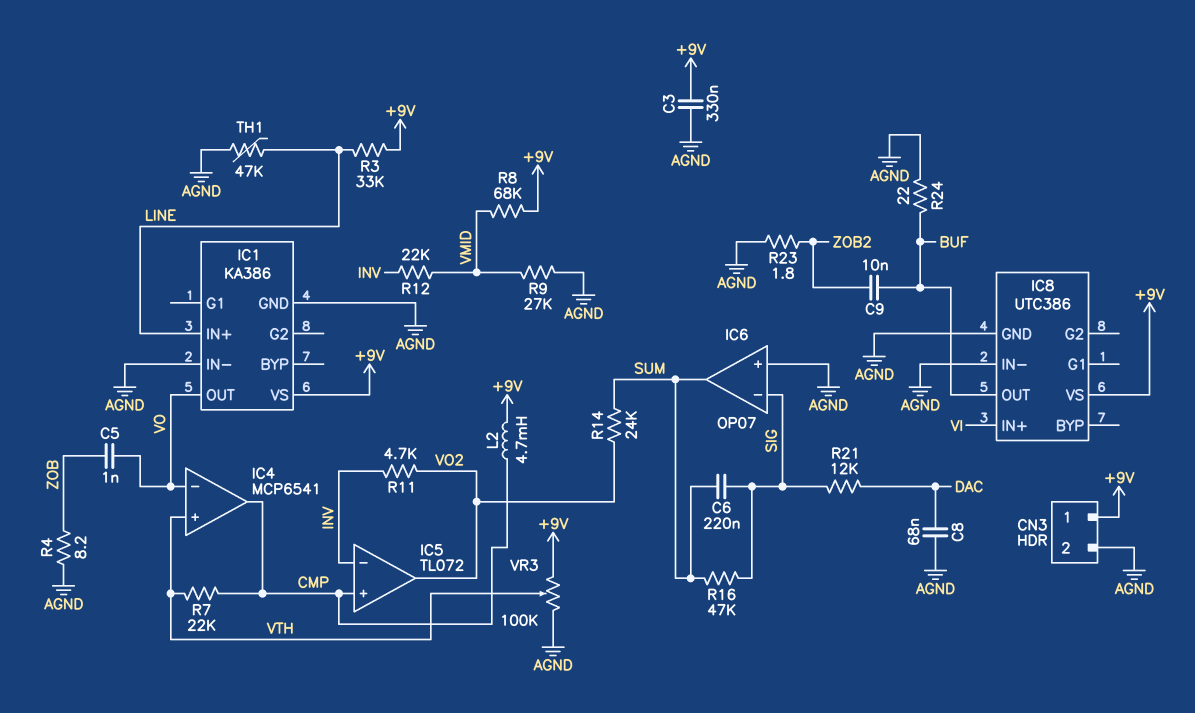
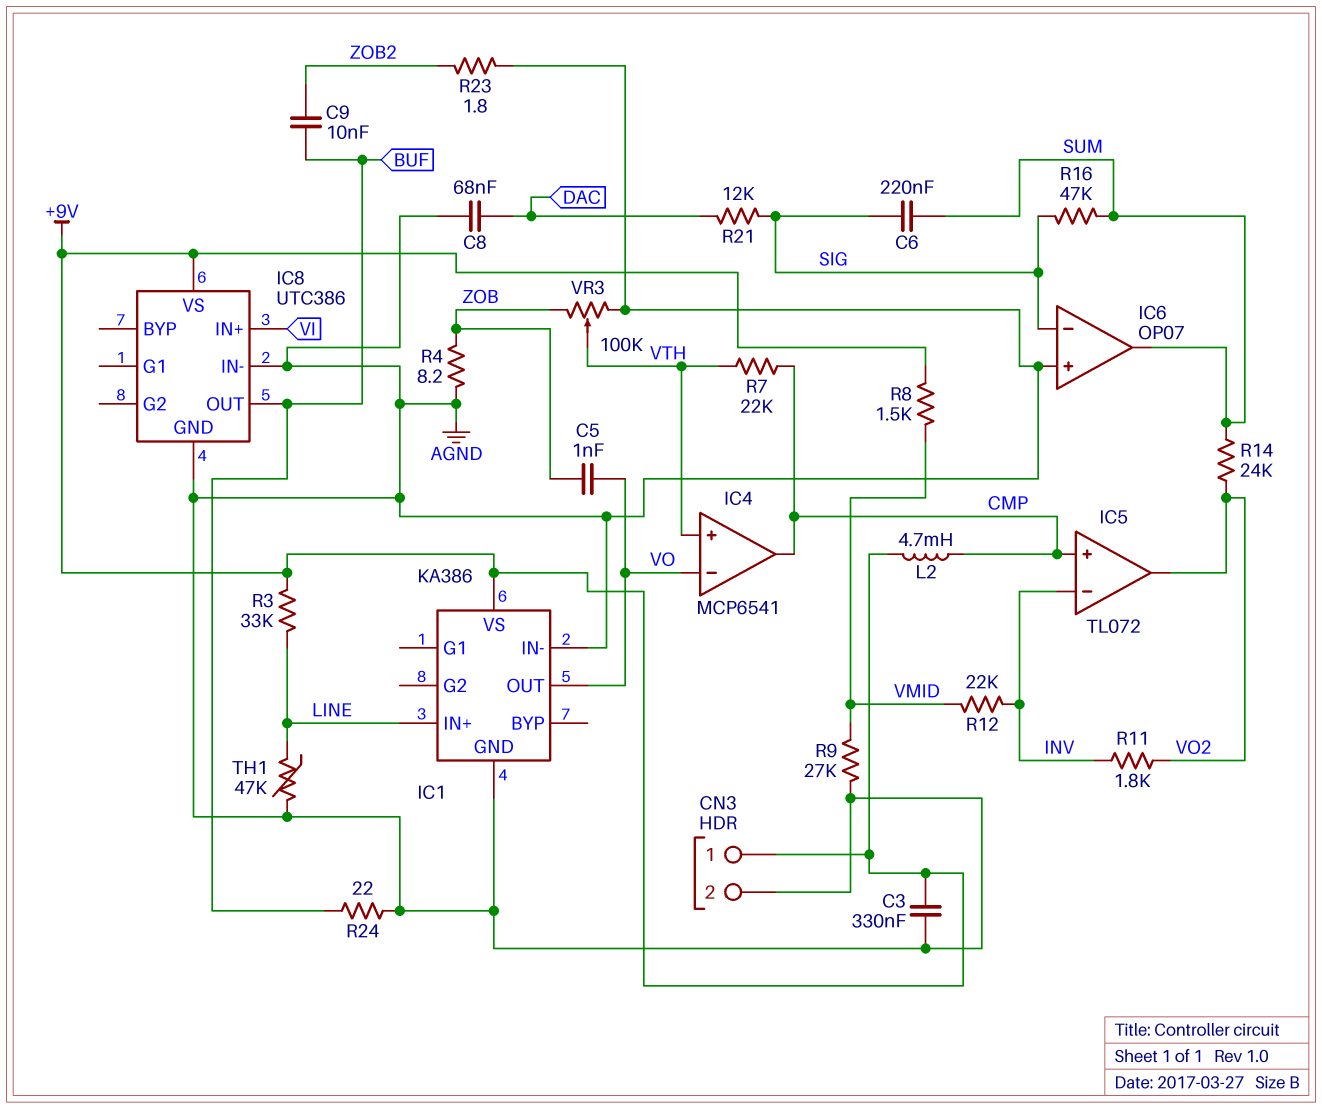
R8: 68k (+9V, VMID) -> 1.5k (+9V, VMID)
R11: 4.7k (INV, VO2) -> 1.8k (INV, VO2)
VR3: 100k (+9V, AGND, wiper VTH) -> 100k (AGND, ZOB, wiper VTH)

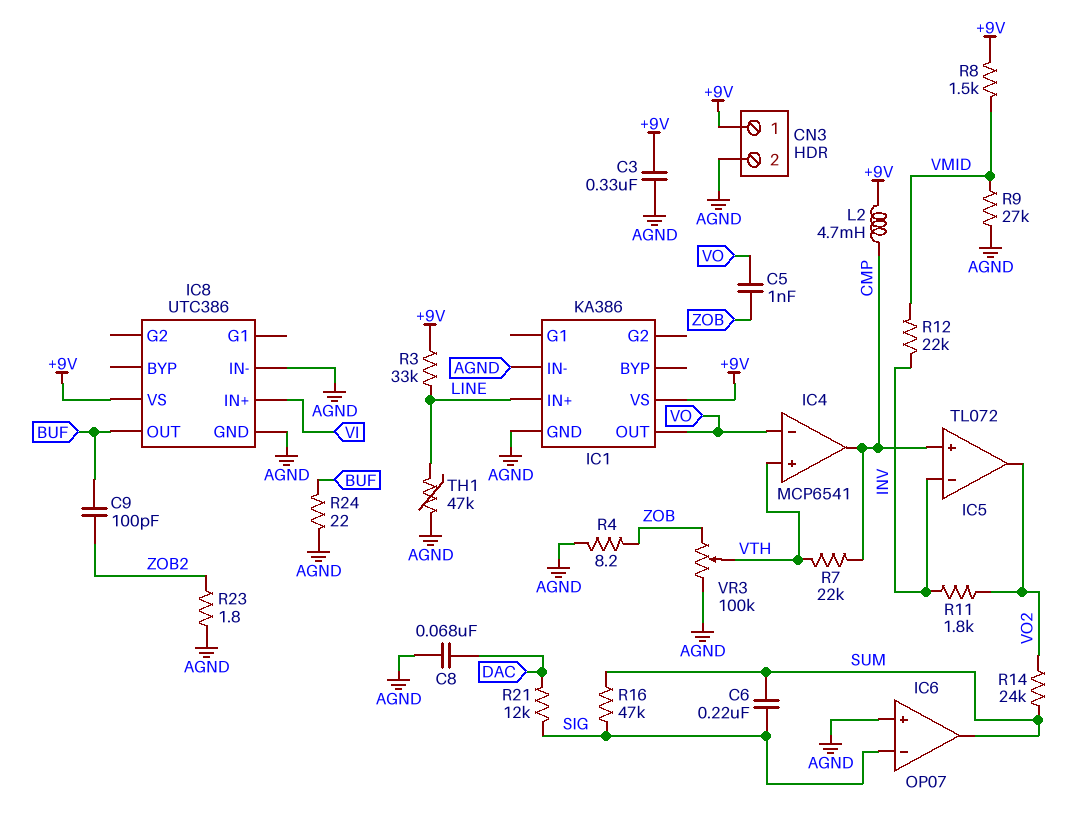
C9: 10nF (BUF, ZOB2) -> 100pF (BUF, ZOB2)

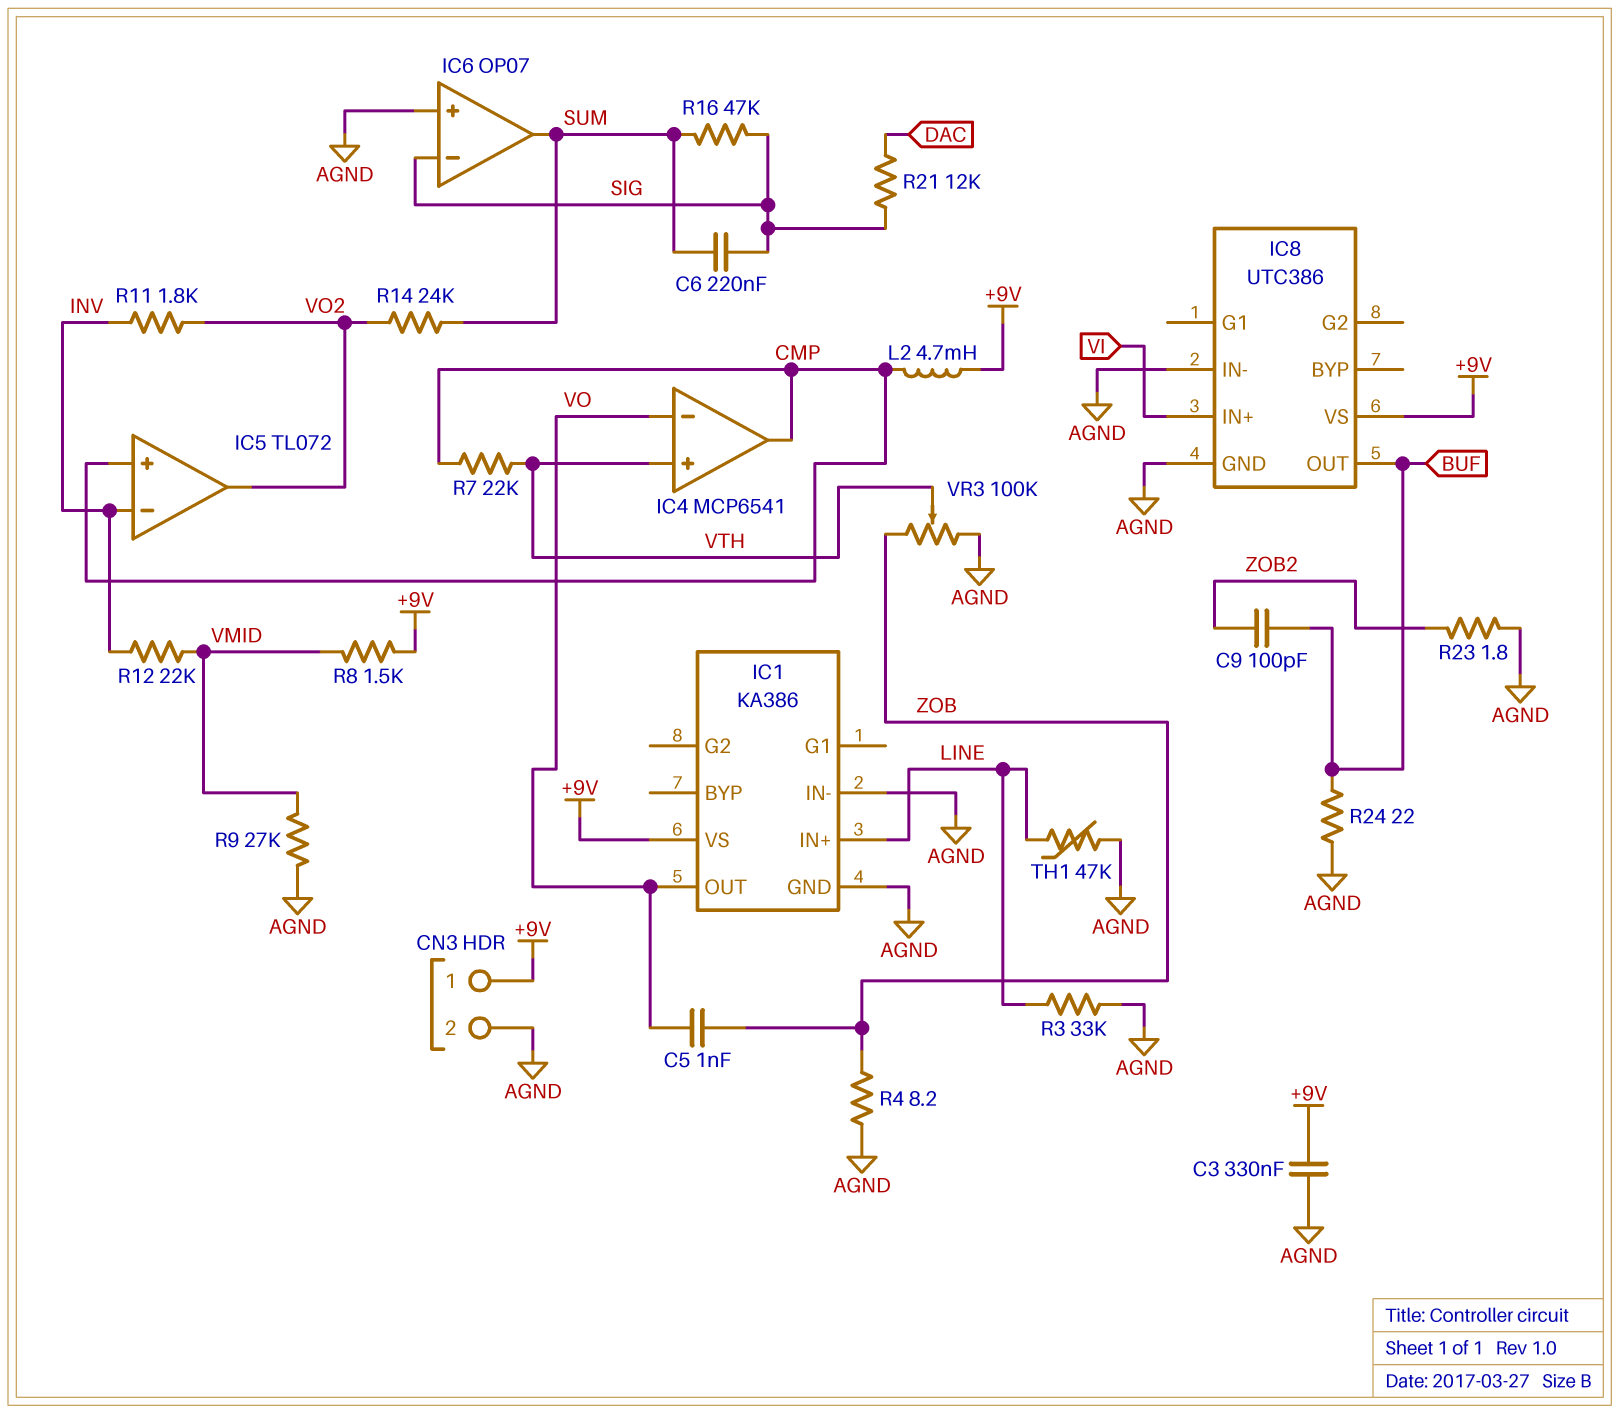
C8: 68nF (AGND, DAC) -> none
R3: 33k (+9V, LINE) -> 33k (AGND, LINE)

